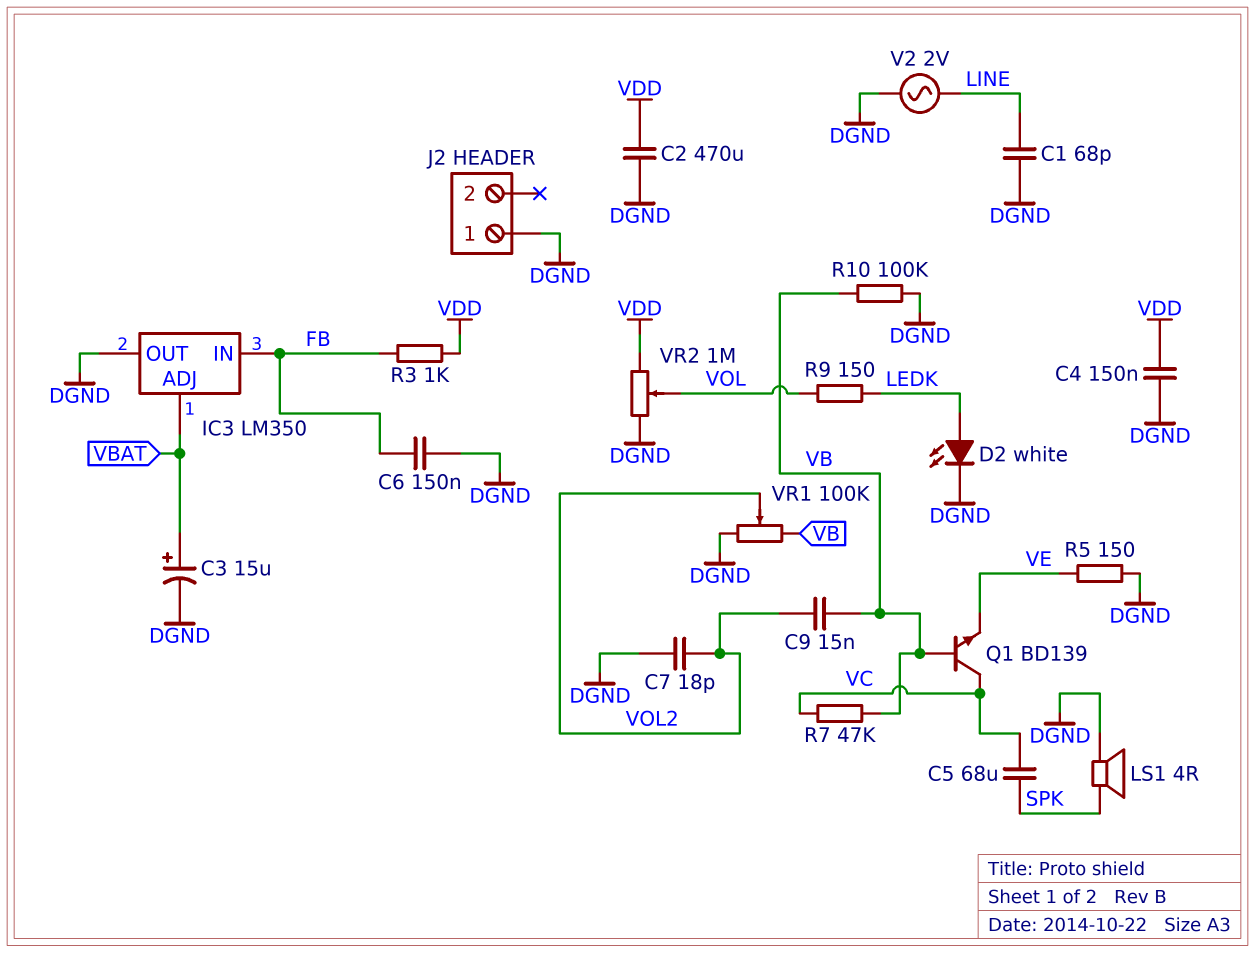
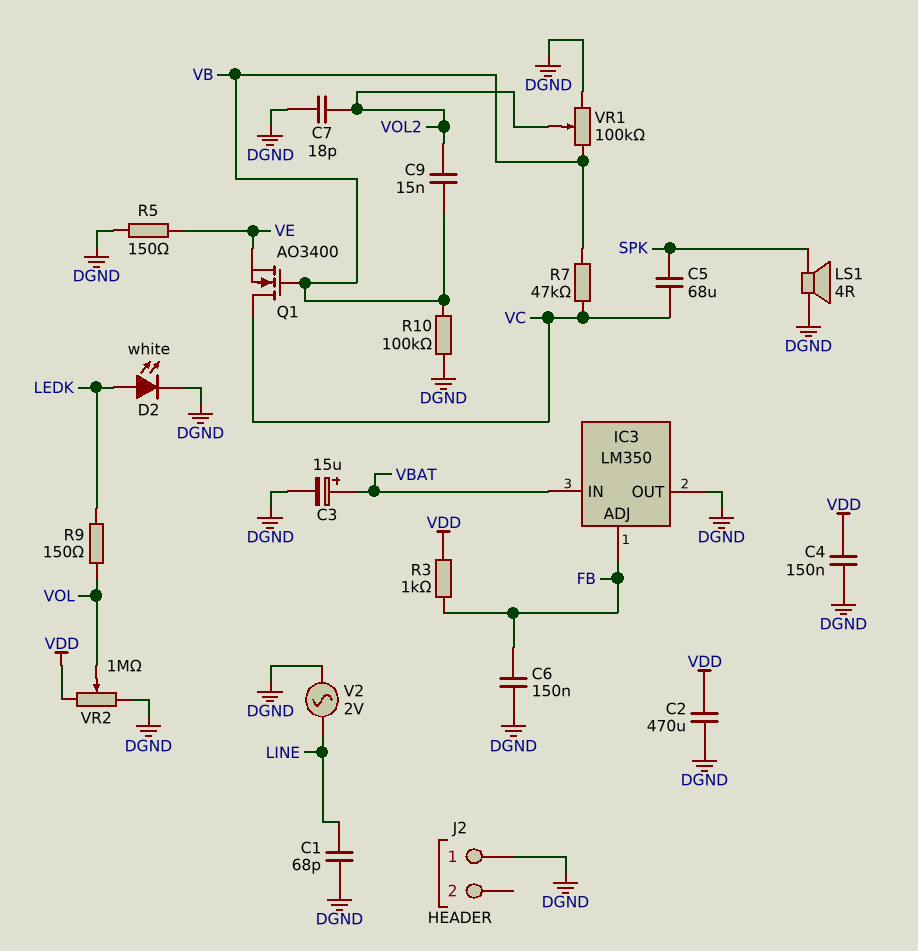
IC3 pin ADJ: VBAT -> FB
IC3 pin IN: FB -> VBAT
Q1: NPN BD139 (B VB, C VC, E VE) -> NMOS AO3400 (G VB, D VC, S VE)

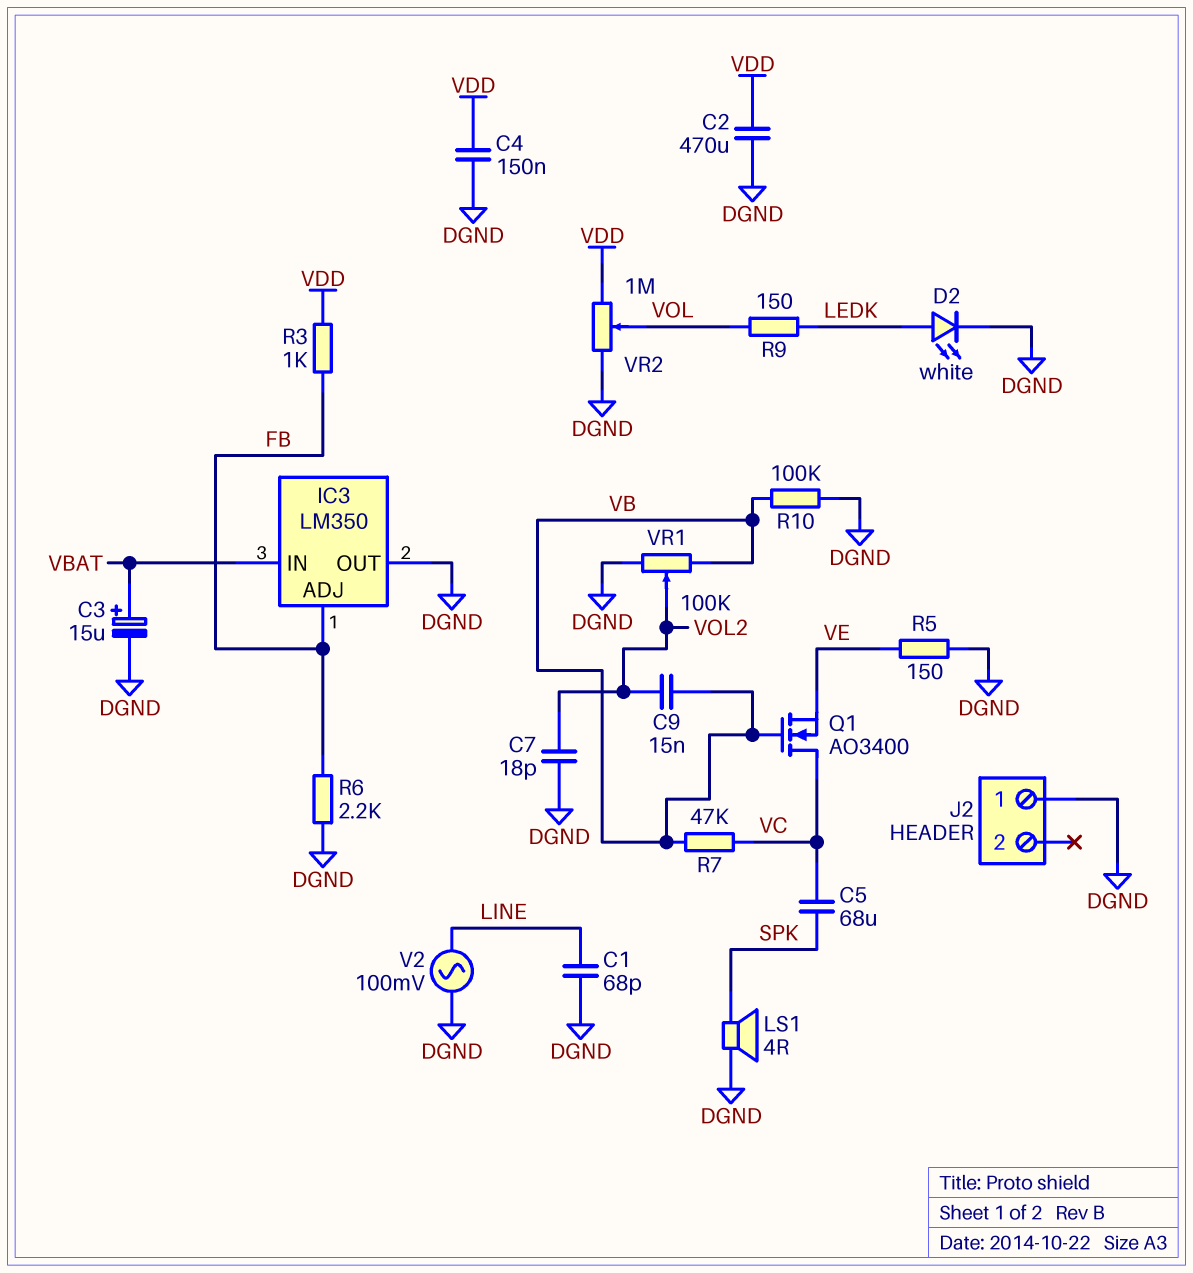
C6: 150nF (DGND, FB) -> none
R6: none -> 2.2k (DGND, FB)
V2: AC 2V (DGND, LINE) -> AC 100mV (DGND, LINE)

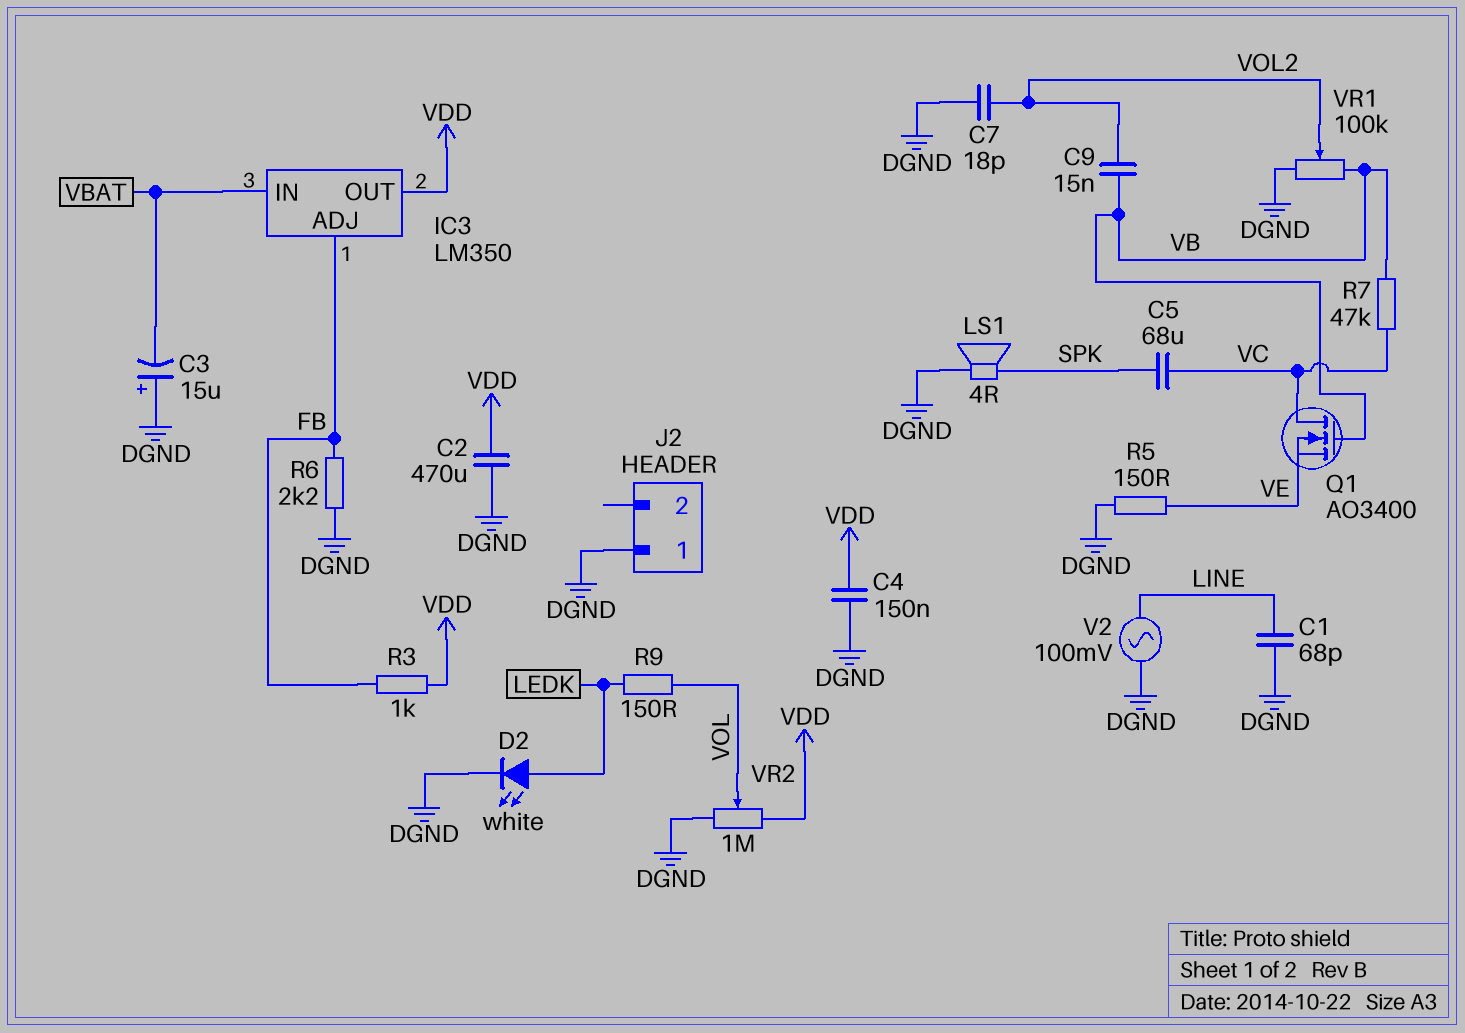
C3: 15uF (plus VBAT, minus DGND) -> 15uF (plus DGND, minus VBAT)
IC3 pin OUT: DGND -> VDD
R10: 100k (DGND, VB) -> none

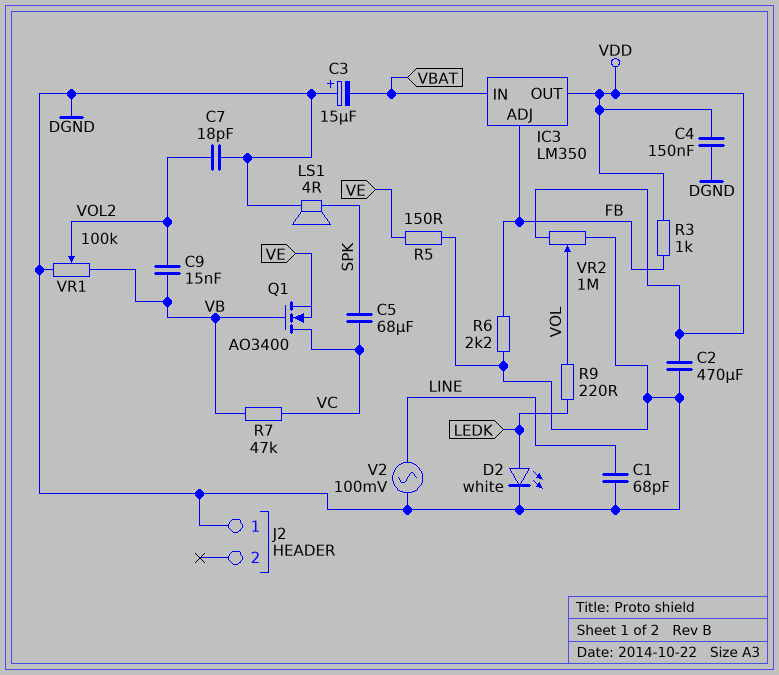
R9: 150 (LEDK, VOL) -> 220 (LEDK, VOL)

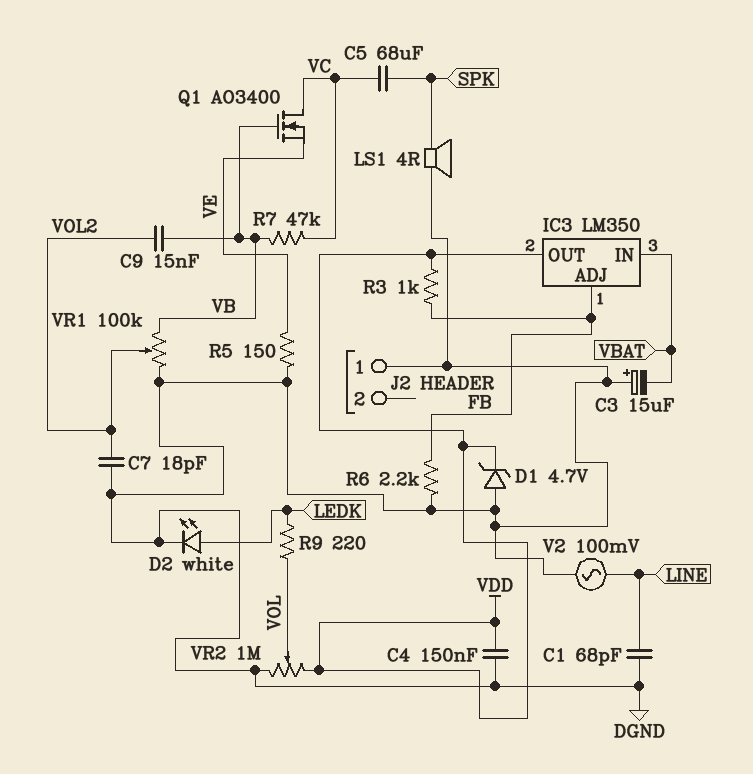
C2: 470uF (DGND, VDD) -> none
D1: none -> zener 4.7V (A DGND, K VDD)

